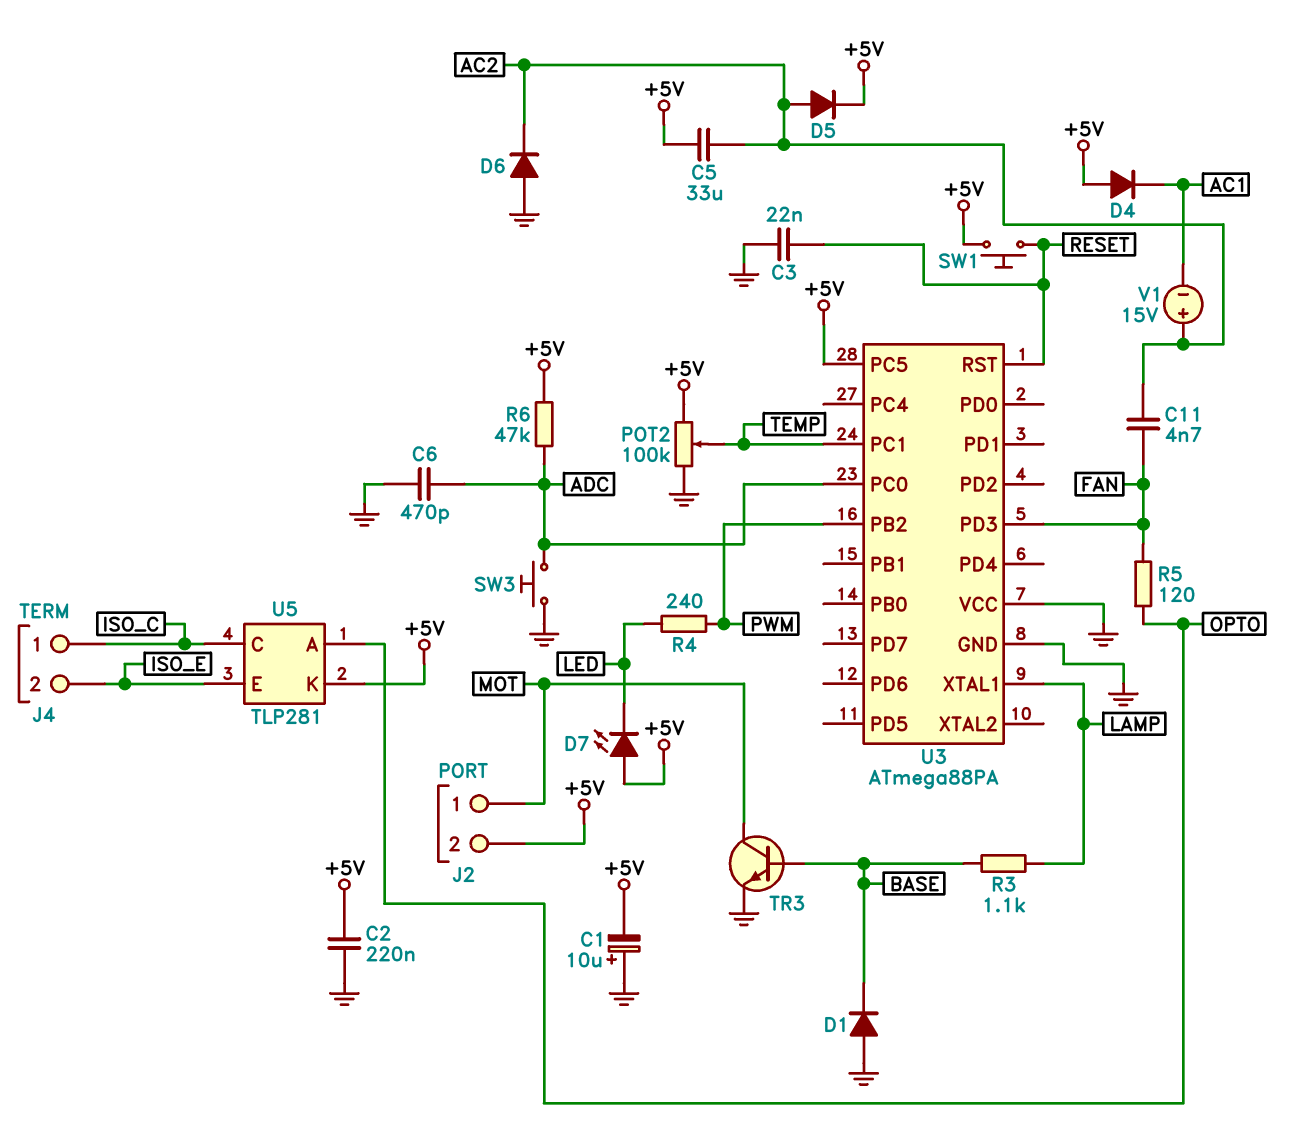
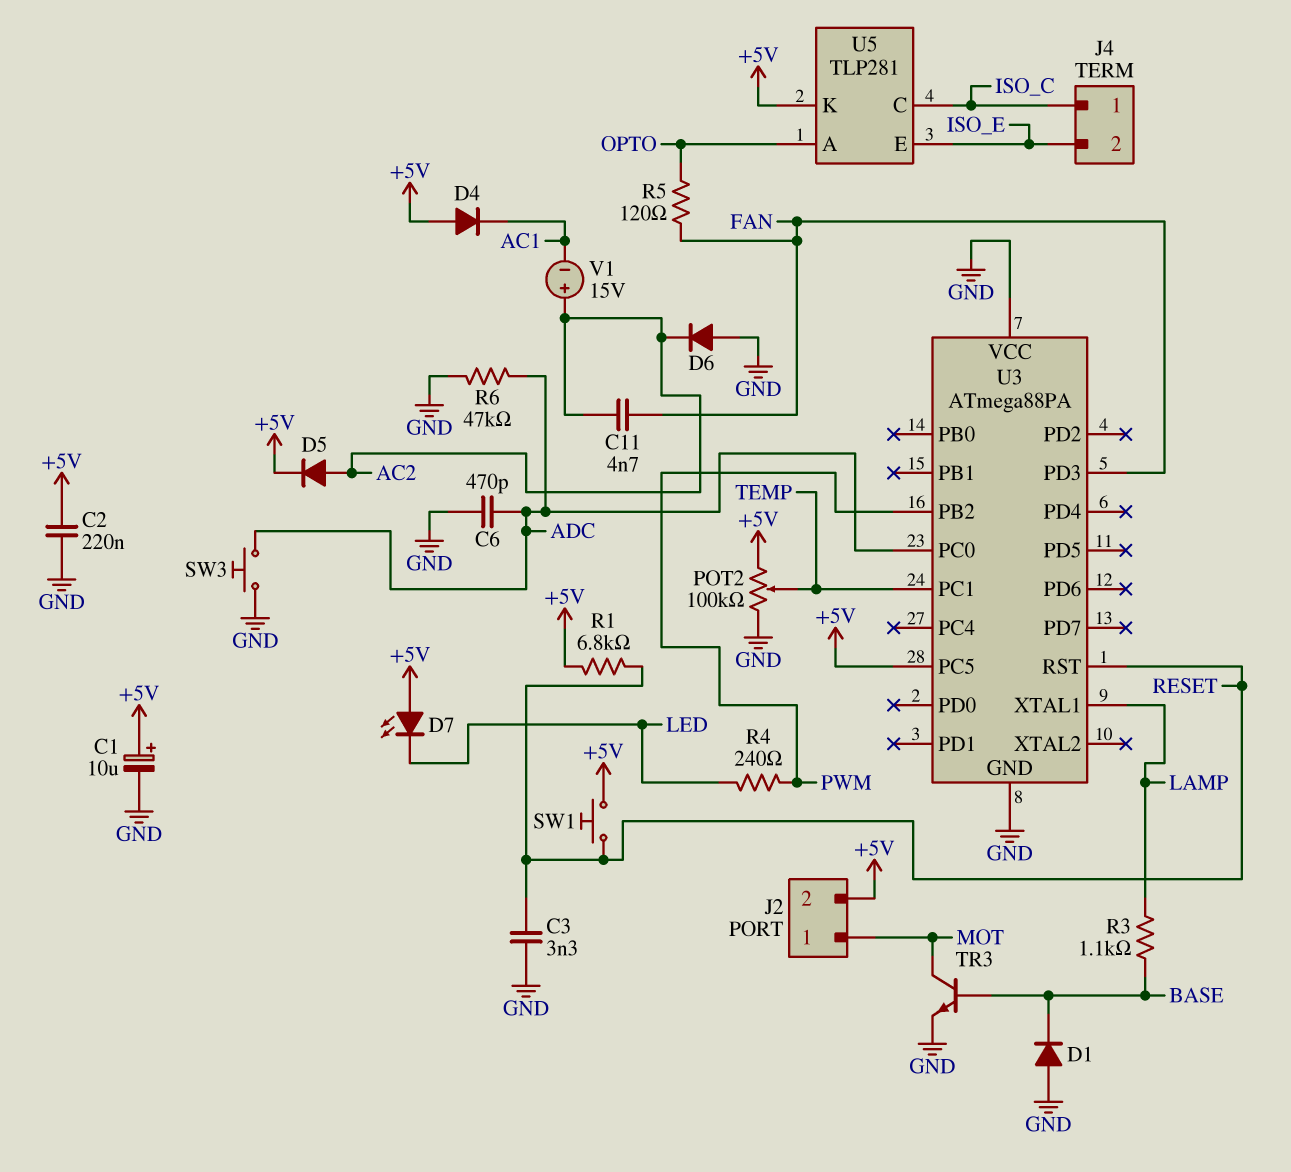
C1: 10uF (plus GND, minus +5V) -> 10uF (plus +5V, minus GND)
C3: 22nF (GND, RESET) -> 3.3nF (GND, RESET)
C5: 33uF (+5V, AC2) -> none
R1: none -> 6.8k (+5V, RESET)
R6: 47k (+5V, ADC) -> 47k (ADC, GND)

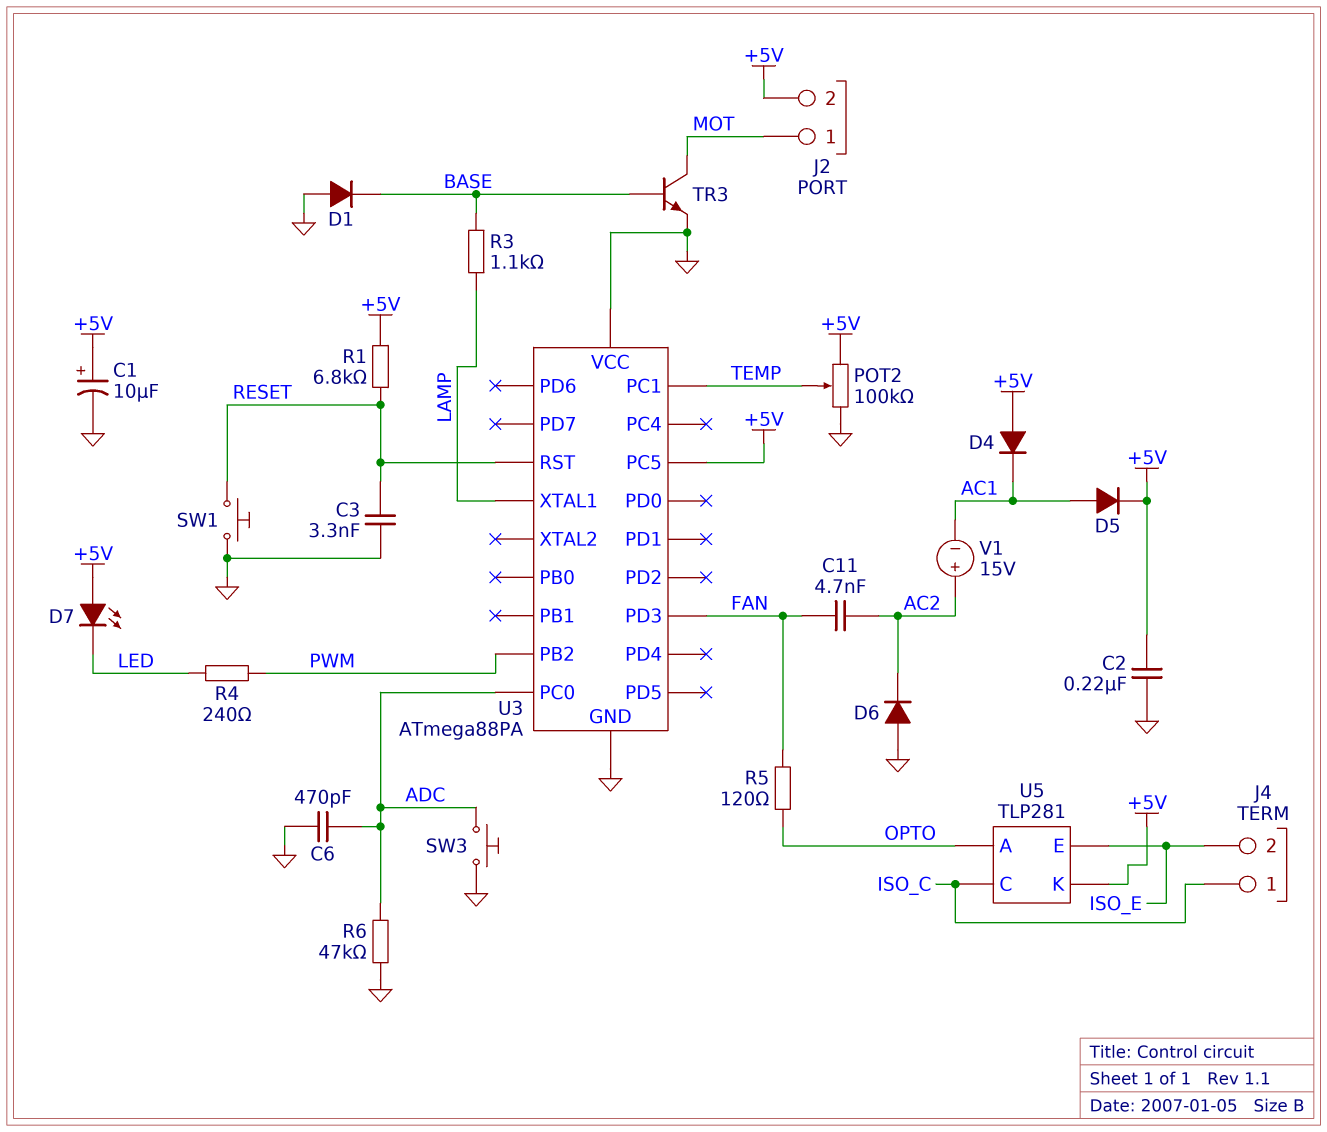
D5: diode (A AC2, K +5V) -> diode (A AC1, K +5V)
SW1: button (+5V, RESET) -> button (GND, RESET)

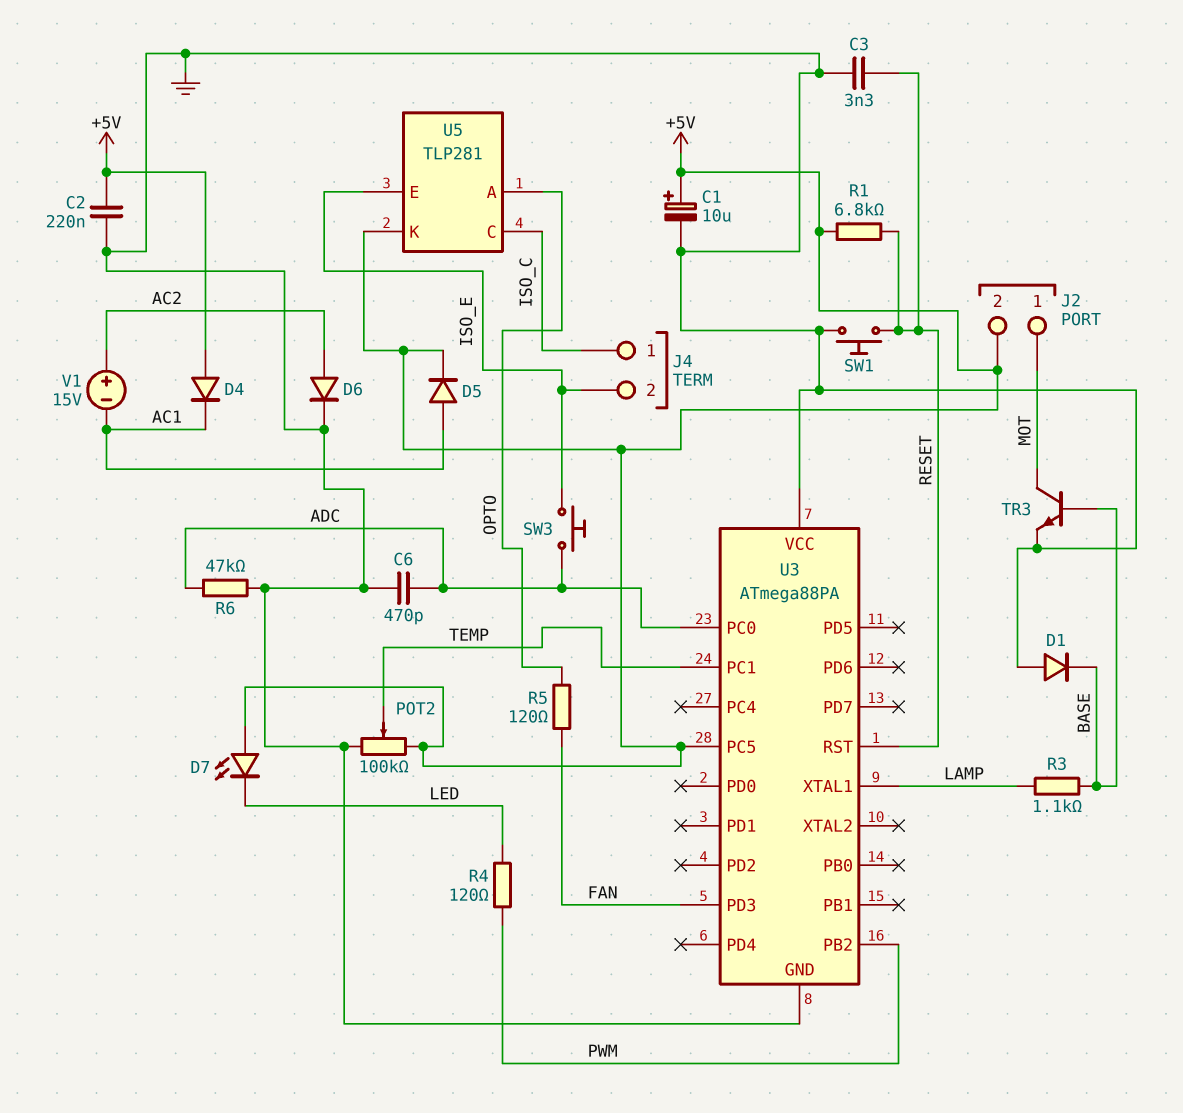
C11: 4.7nF (AC2, FAN) -> none
D6: diode (A GND, K AC2) -> diode (A AC2, K GND)
R4: 240 (LED, PWM) -> 120 (LED, PWM)
SW3: button (ADC, GND) -> button (ADC, ISO_E)

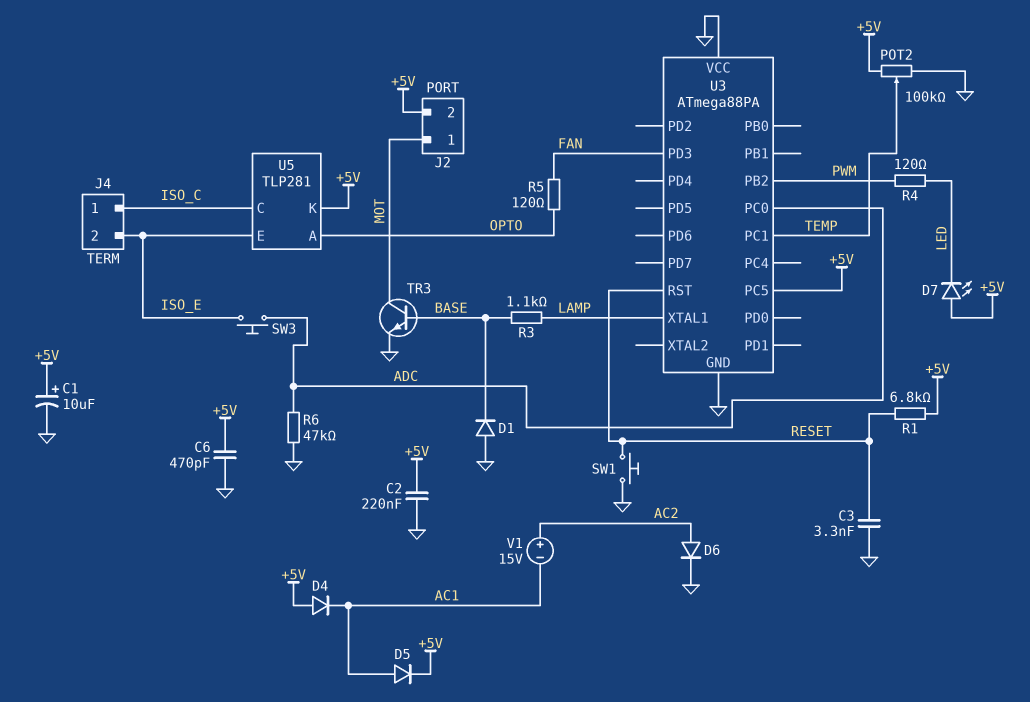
C6: 470pF (ADC, GND) -> 470pF (+5V, GND)

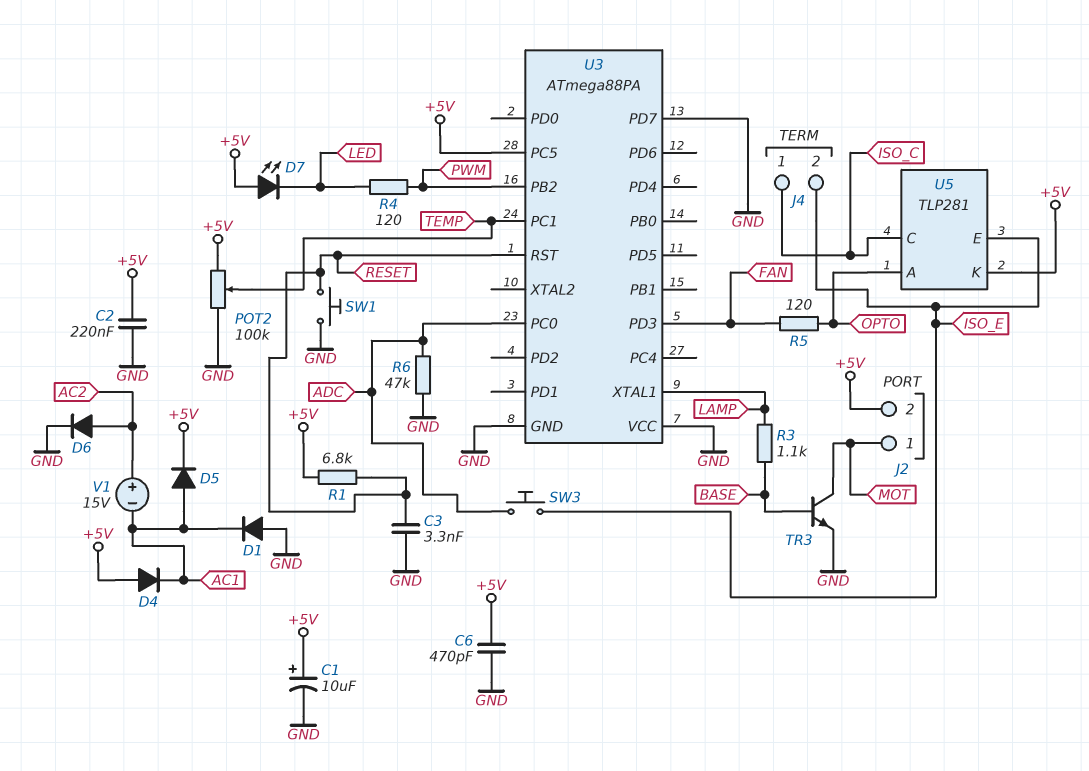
D1: diode (A GND, K BASE) -> diode (A GND, K AC1)
U3 pin PD7: none -> GND

